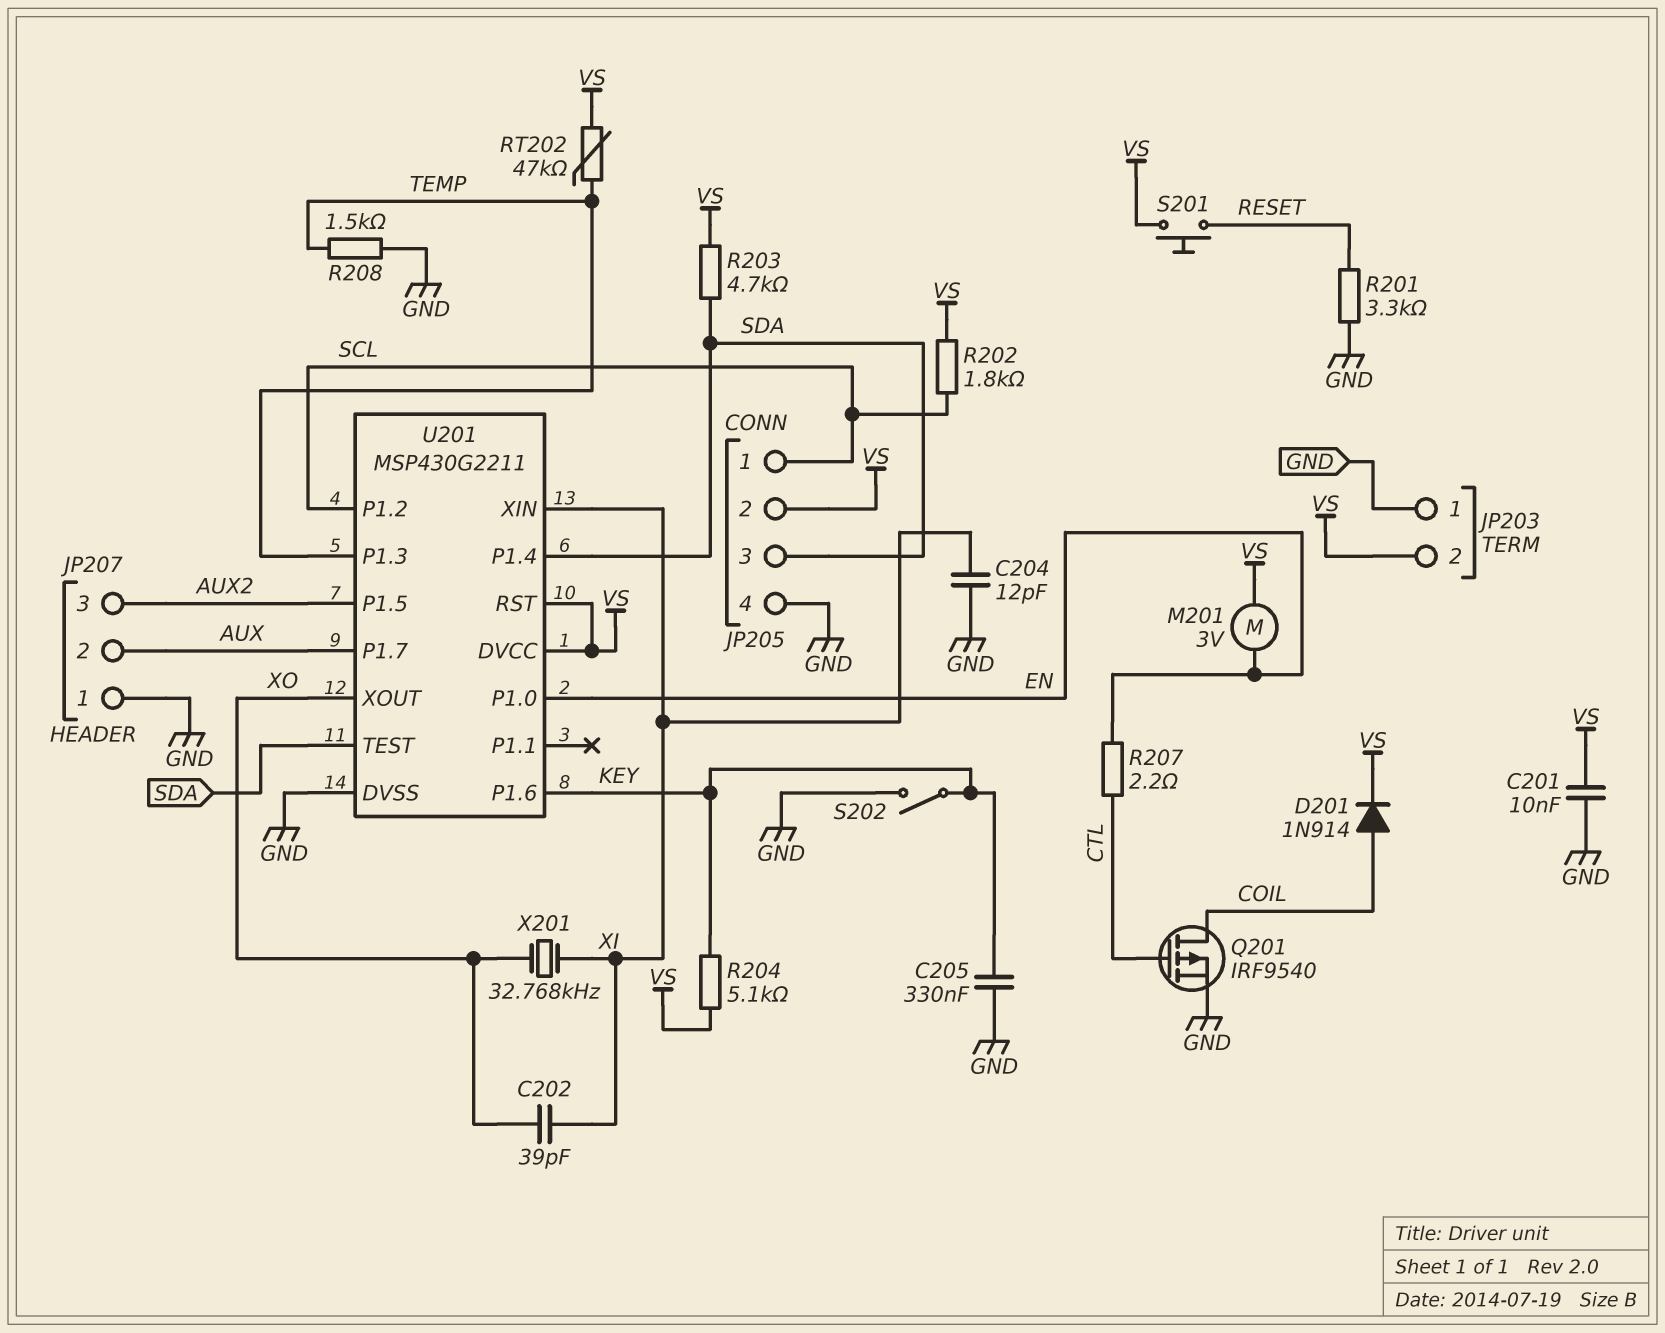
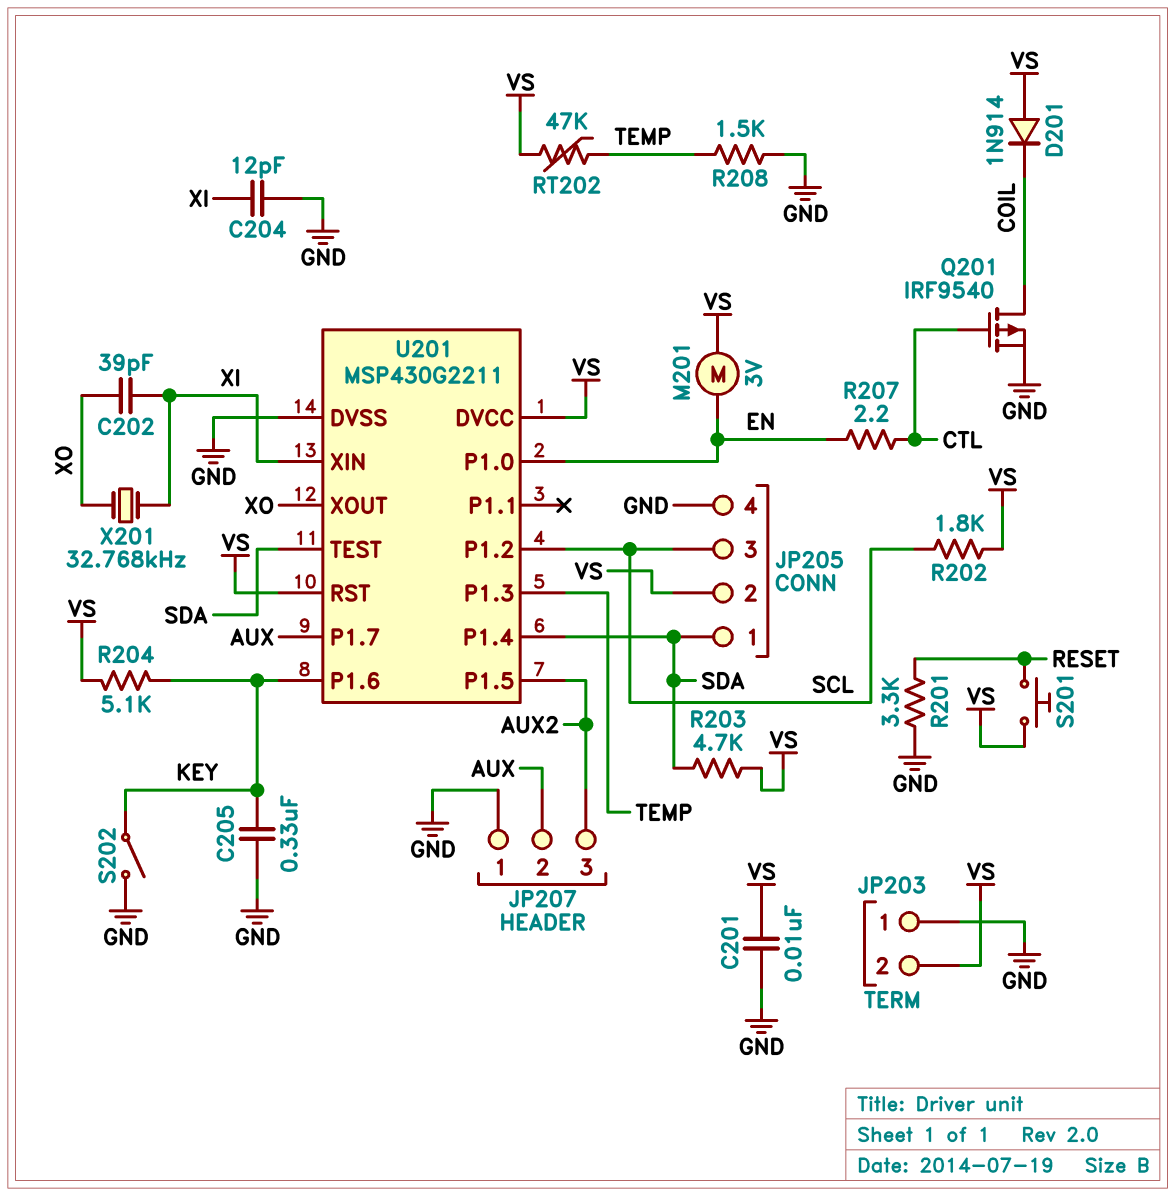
D201: diode 1N914 (A COIL, K VS) -> diode 1N914 (A VS, K COIL)
JP205 pin 1: SCL -> SDA
JP205 pin 3: SDA -> SCL

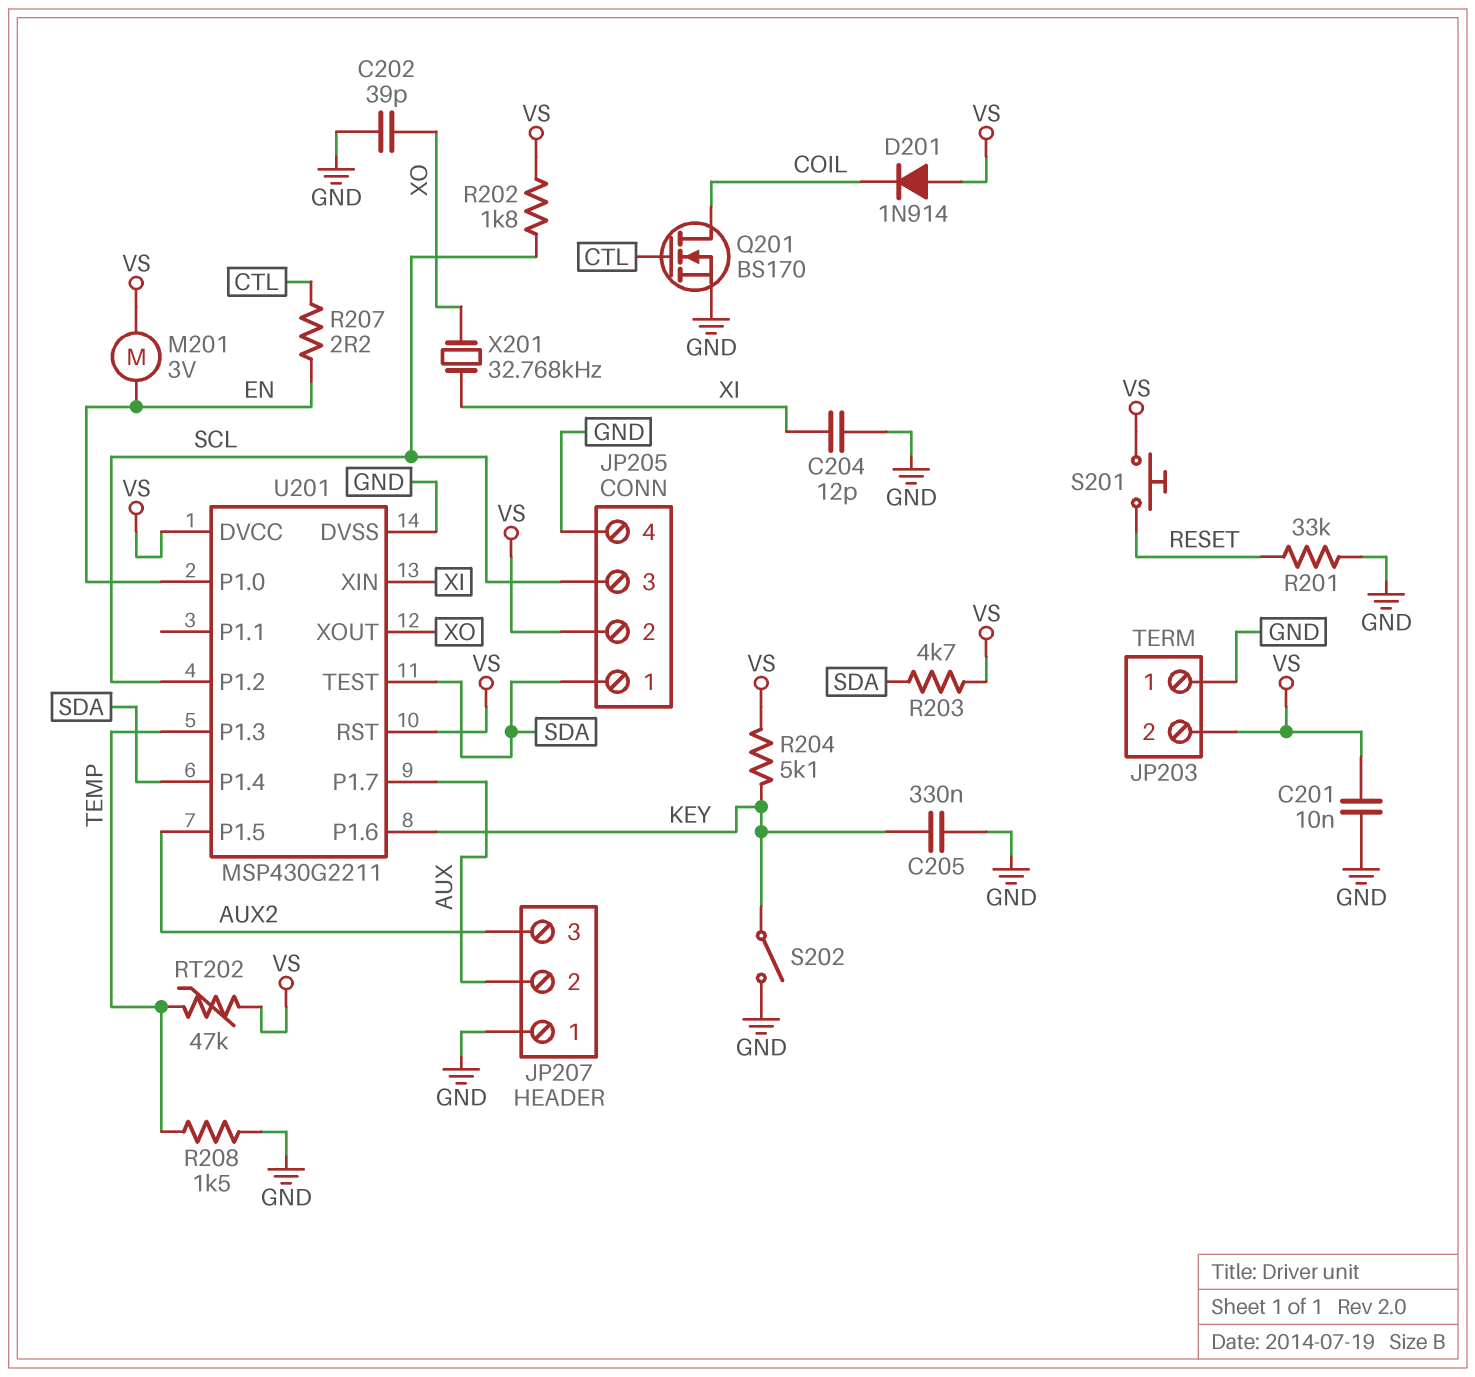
C202: 39pF (XI, XO) -> 39pF (GND, XO)
Q201: PMOS IRF9540 (G CTL, D COIL, S GND) -> NMOS BS170 (G CTL, D COIL, S GND)
R201: 3.3k (GND, RESET) -> 33k (GND, RESET)

